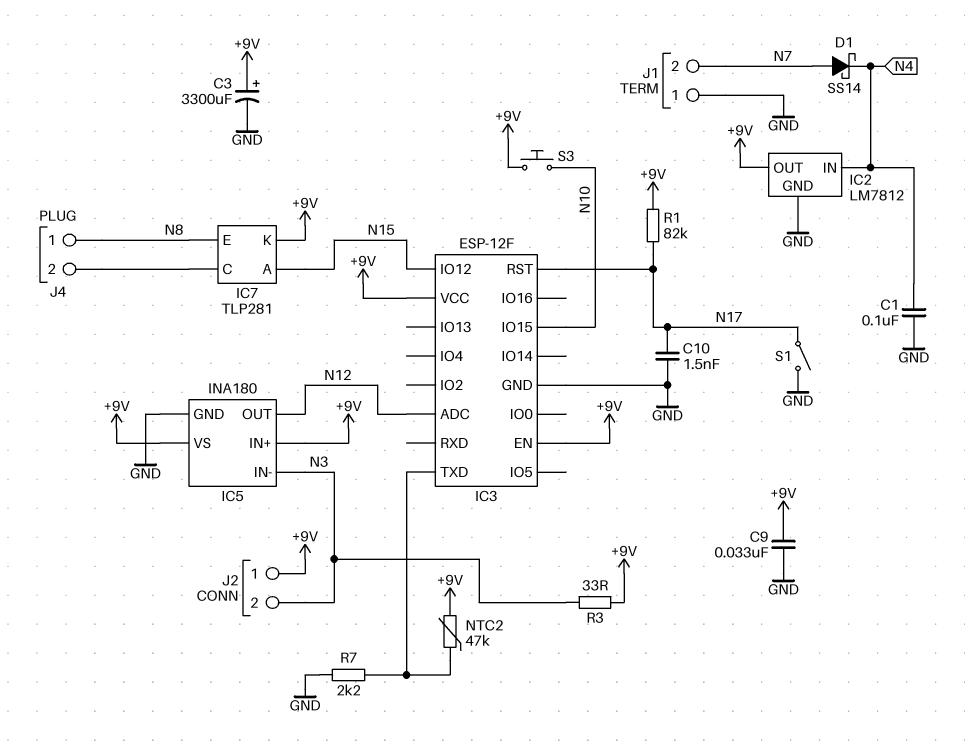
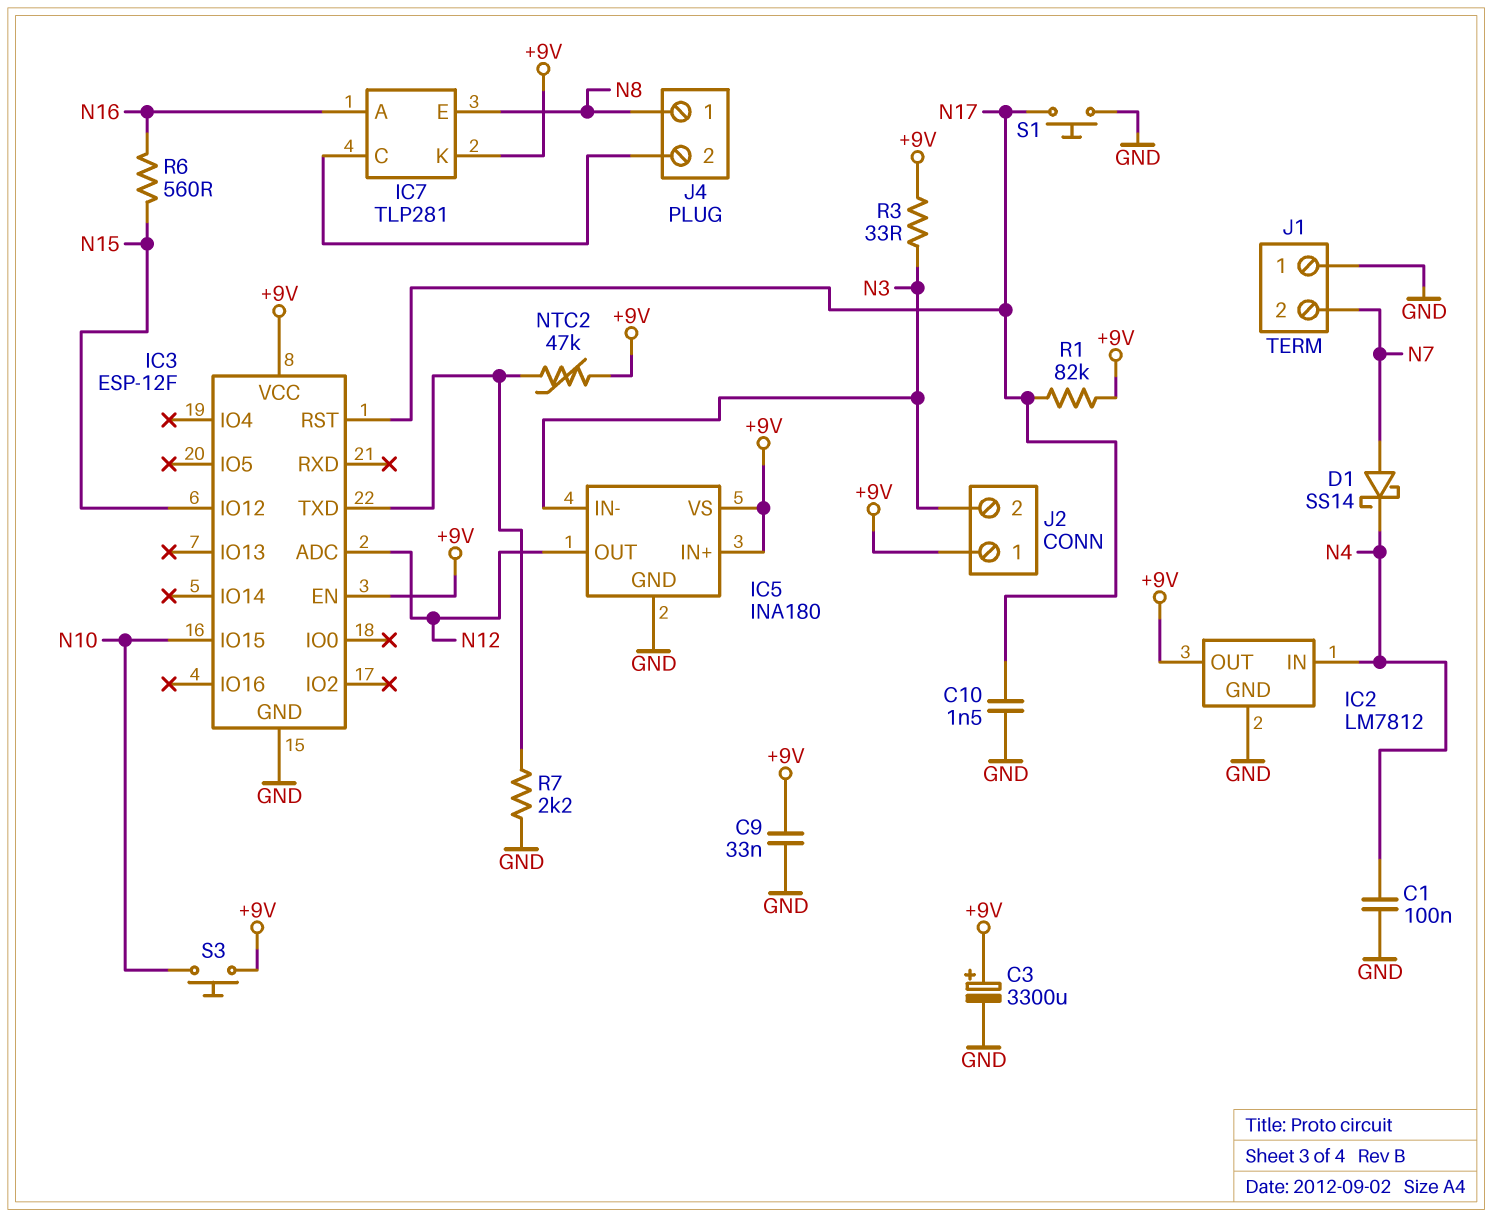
IC7 pin A: N15 -> N16
R6: none -> 560 (N15, N16)
S1: switch (GND, N17) -> button (GND, N17)

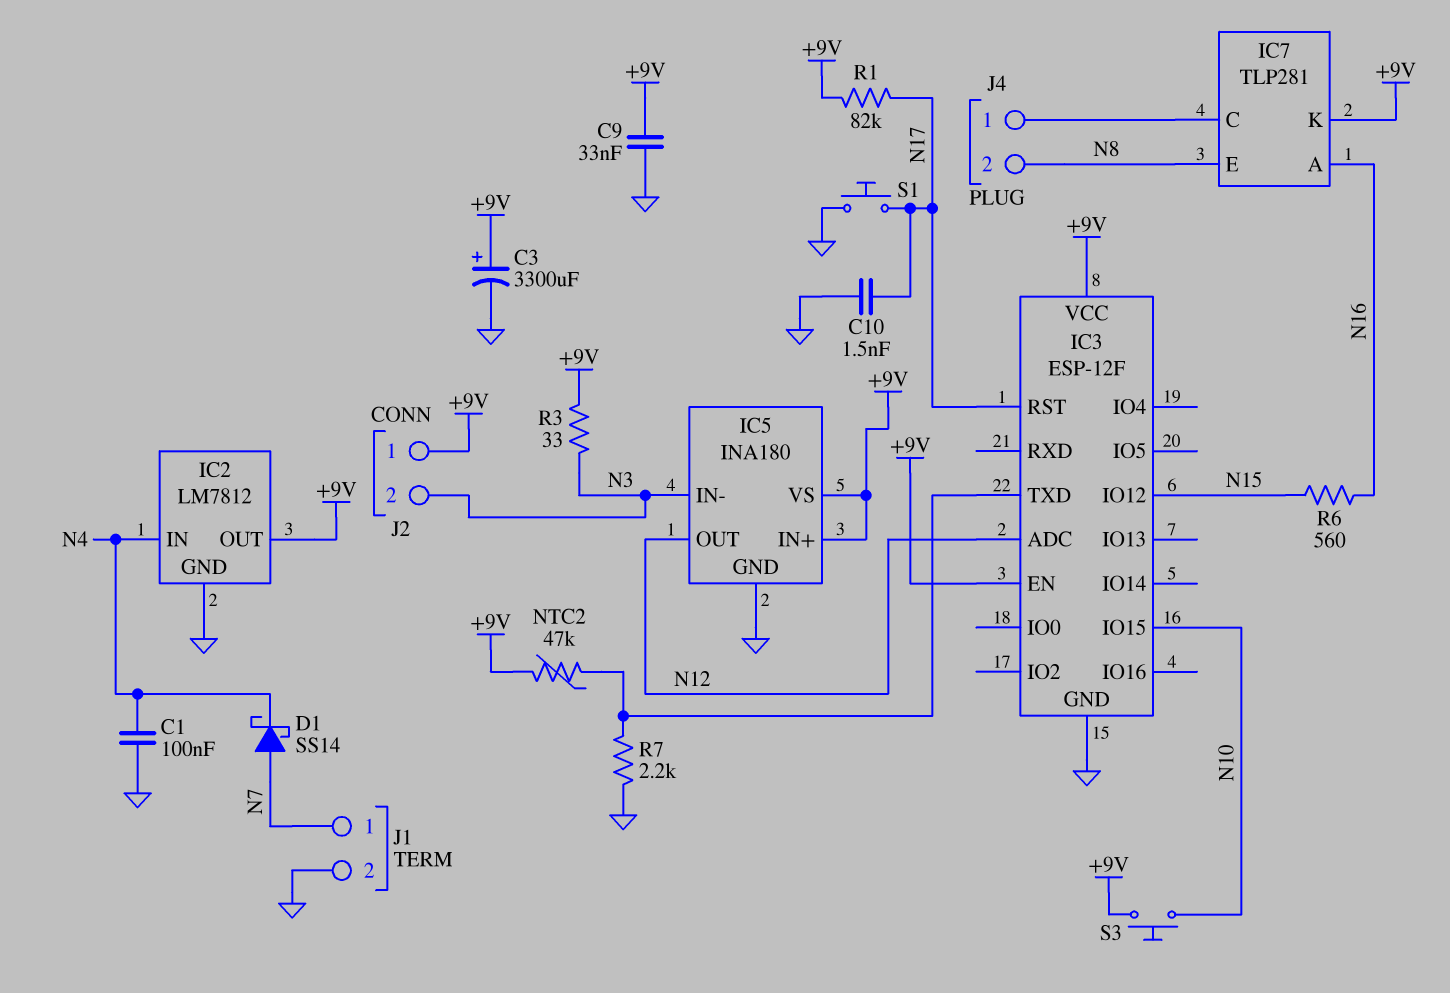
J1 pin 1: GND -> N7
J1 pin 2: N7 -> GND
J4 pin 1: N8 -> IC7/C
J4 pin 2: IC7/C -> N8

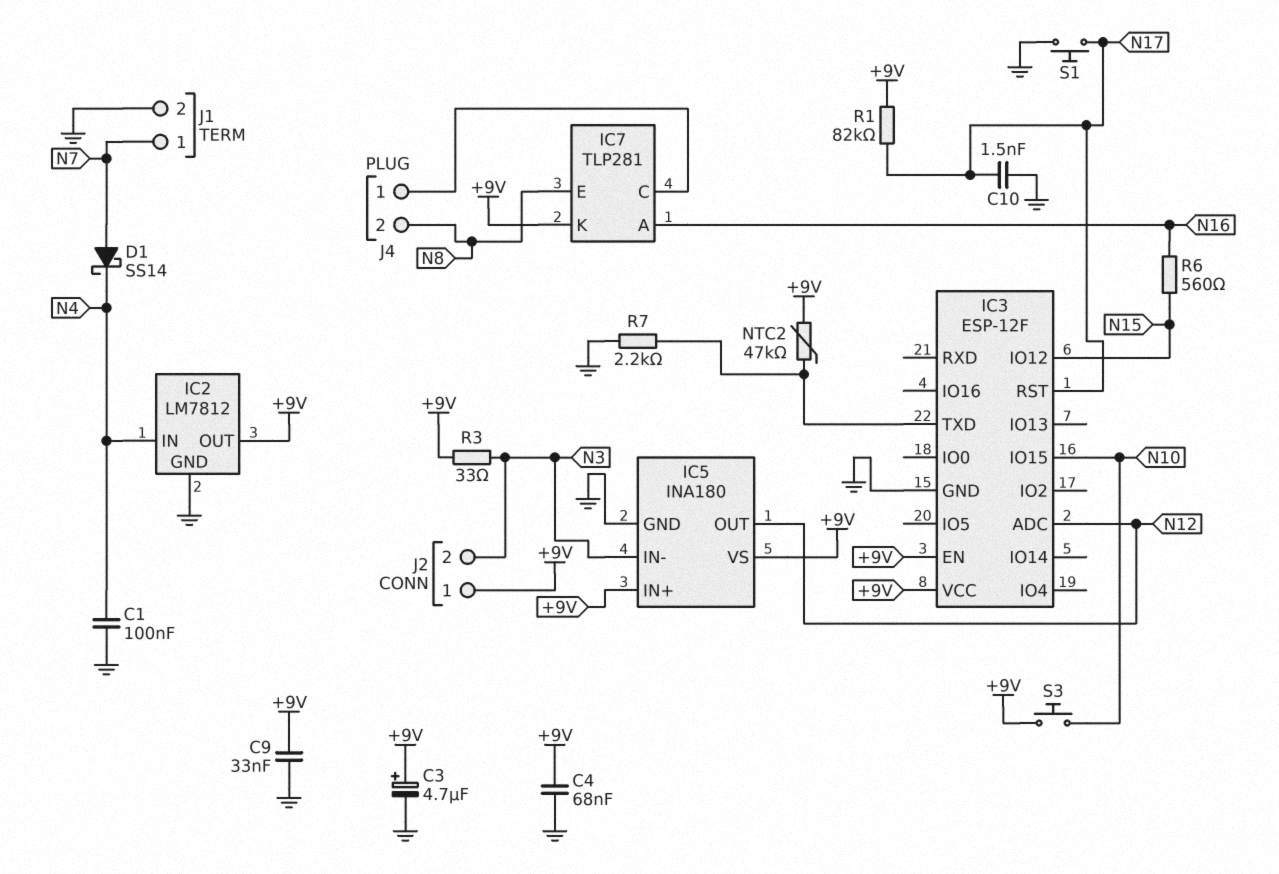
C3: 3300uF (plus +9V, minus GND) -> 4.7uF (plus +9V, minus GND)
C4: none -> 68nF (+9V, GND)

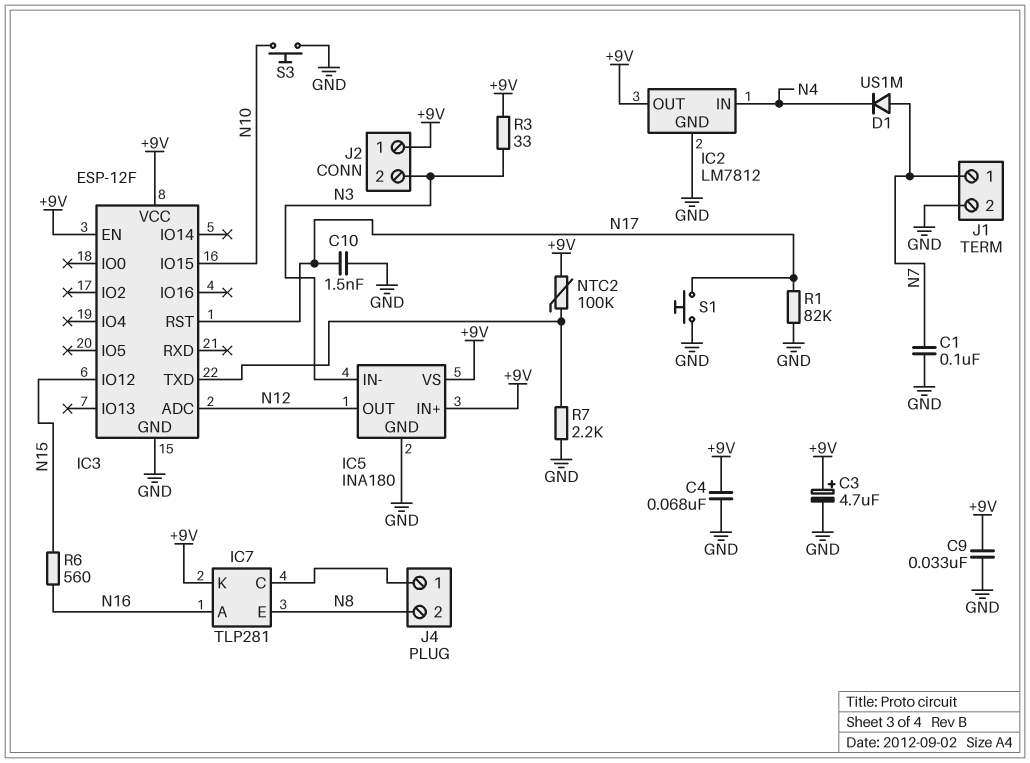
C1: 100nF (GND, N4) -> 100nF (GND, N7)
D1: schottky SS14 (A N7, K N4) -> diode US1M (A N7, K N4)
NTC2: 47k (+9V, IC3/TXD) -> 100k (+9V, IC3/TXD)
R1: 82k (+9V, N17) -> 82k (GND, N17)
S3: button (+9V, N10) -> button (GND, N10)

